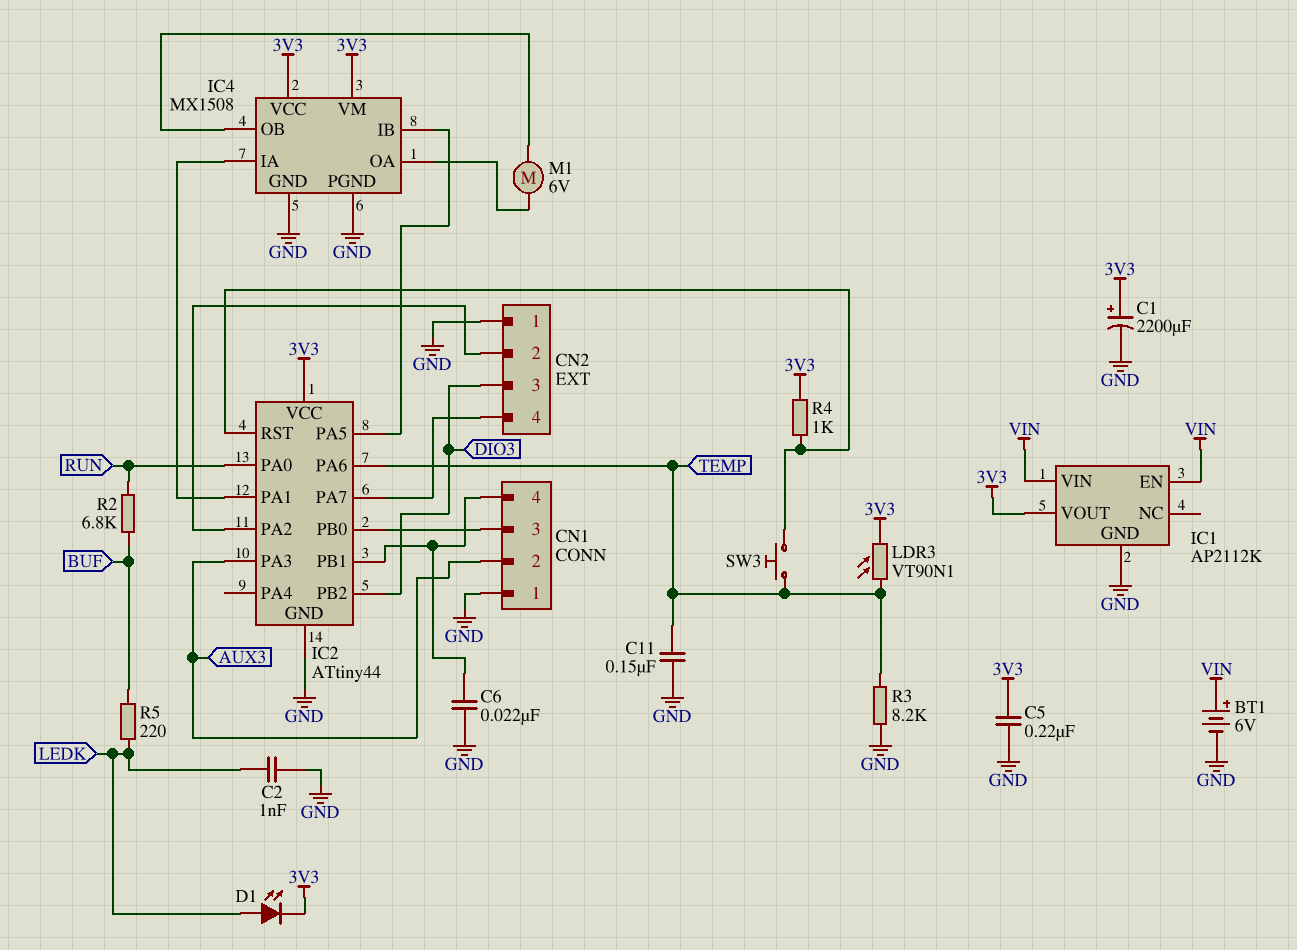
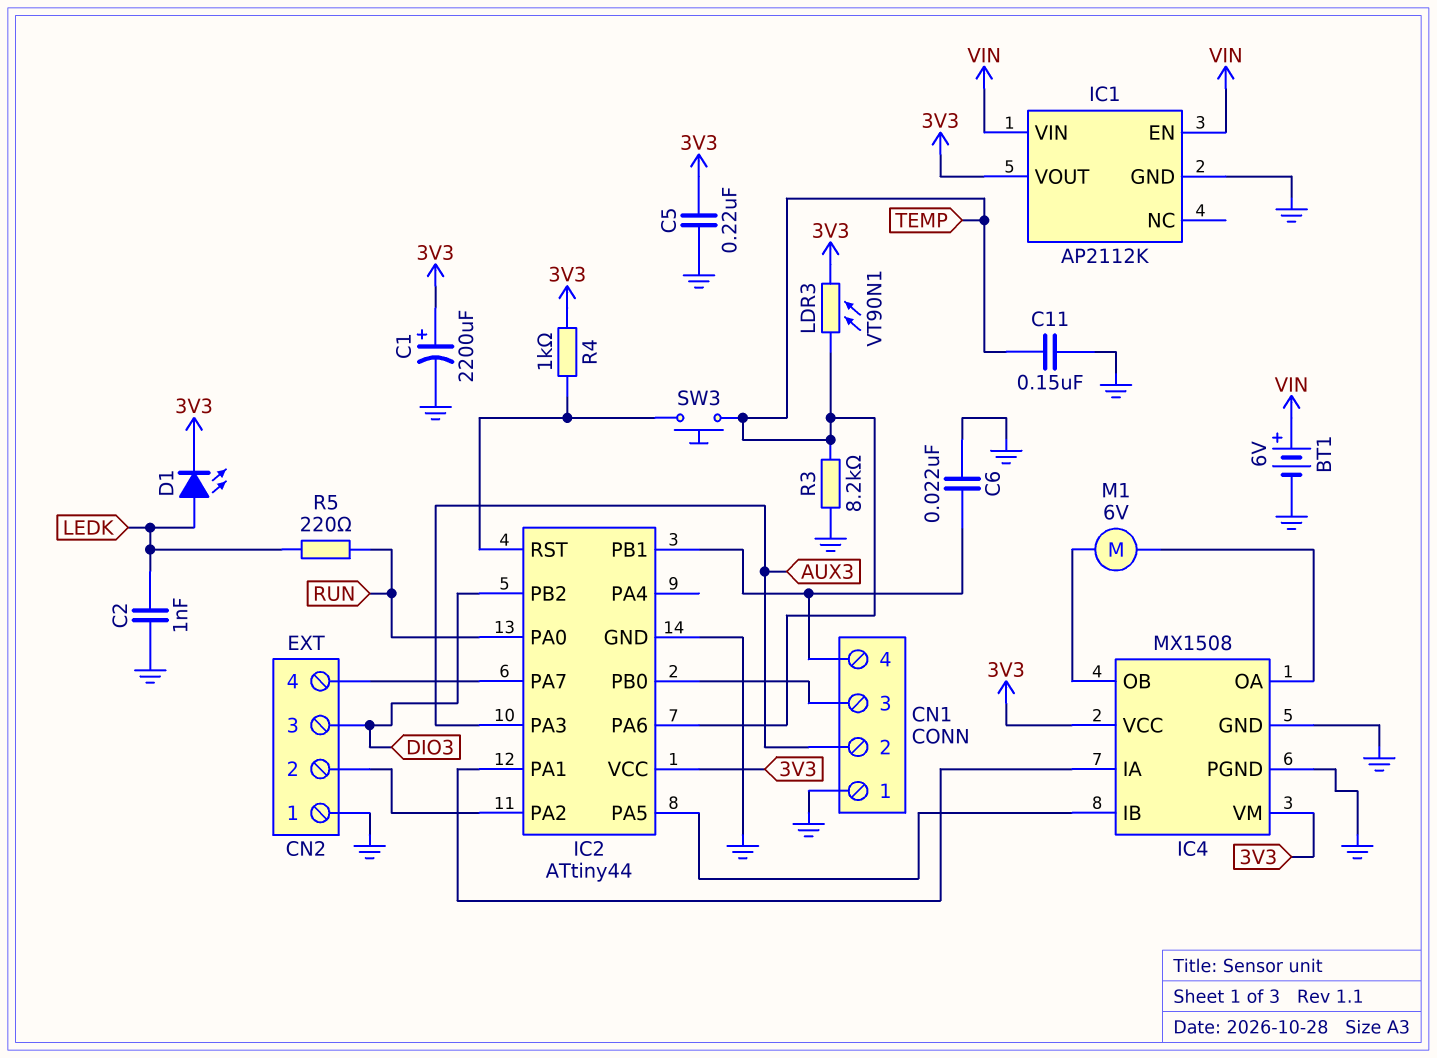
R2: 6.8k (BUF, RUN) -> none
R5: 220 (BUF, LEDK) -> 220 (LEDK, RUN)

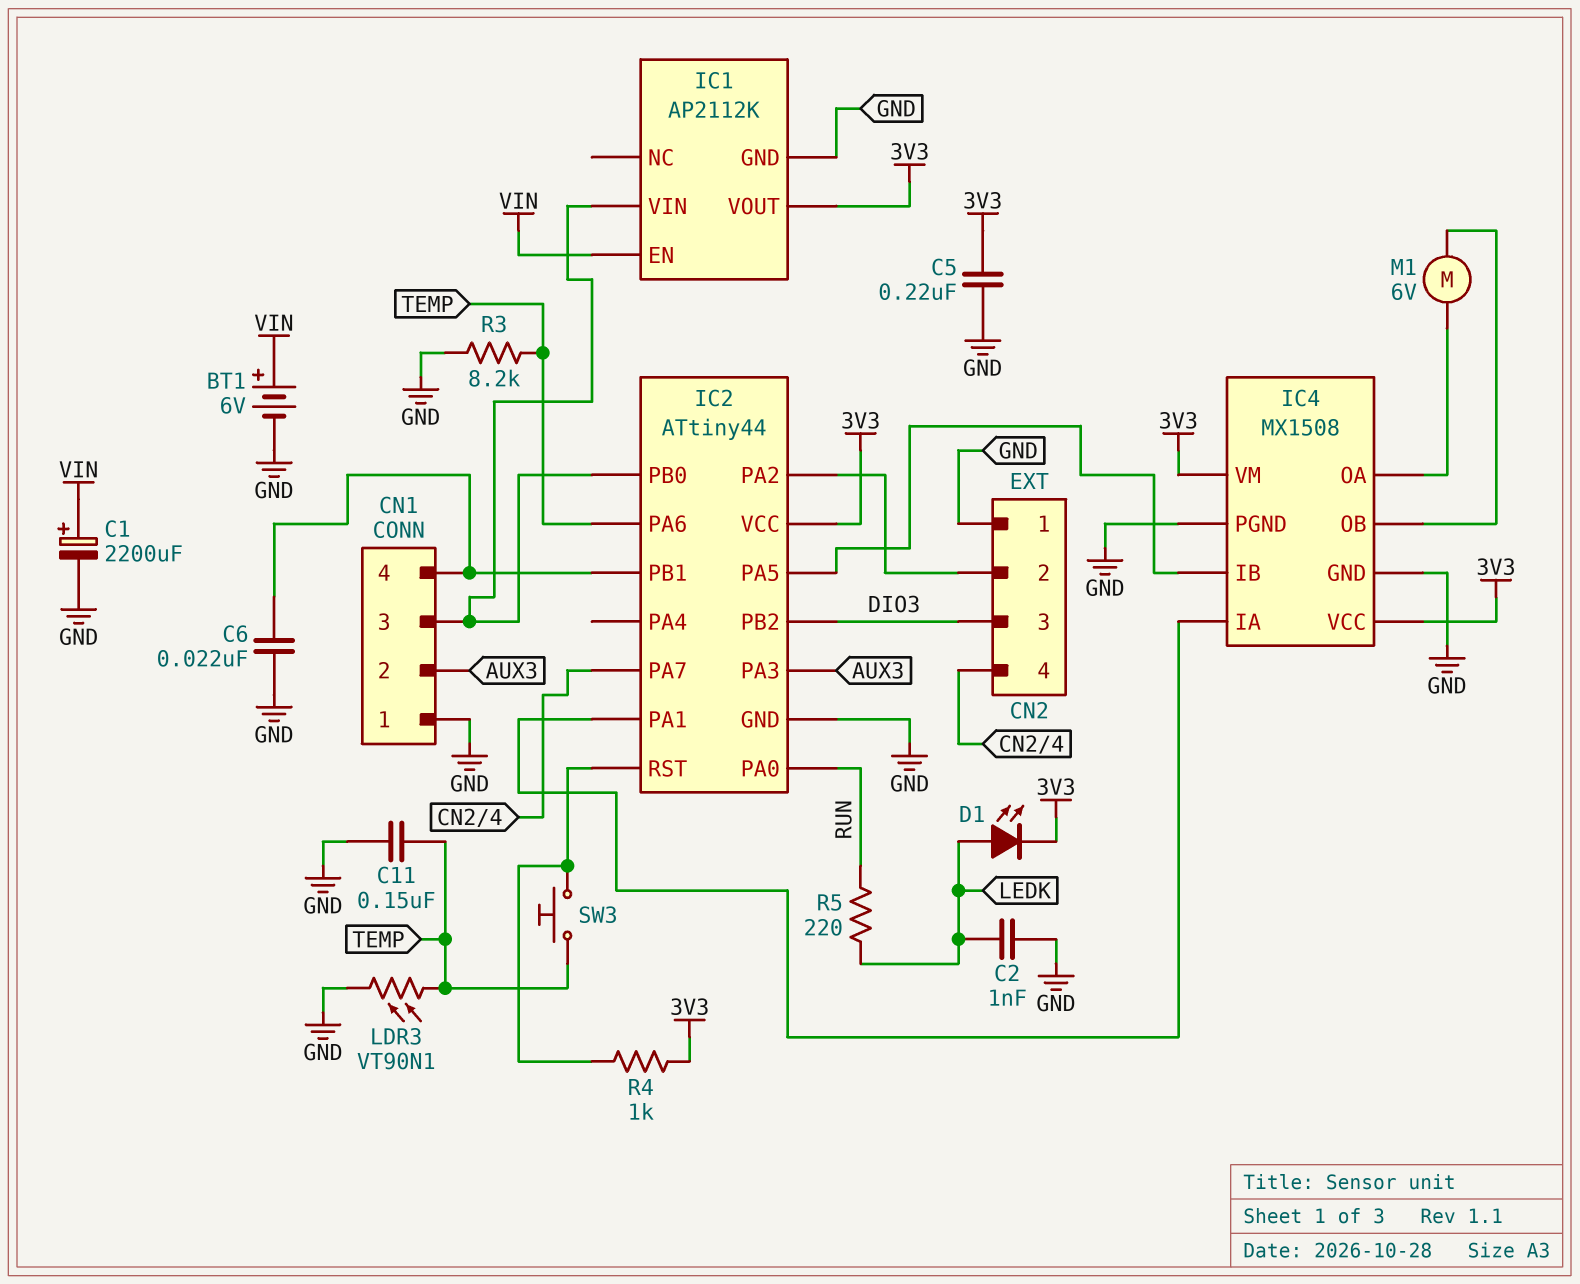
C1: 2200uF (plus 3V3, minus GND) -> 2200uF (plus VIN, minus GND)
IC1 pin VIN: VIN -> CN1/3
LDR3: VT90N1 (3V3, TEMP) -> VT90N1 (GND, TEMP)

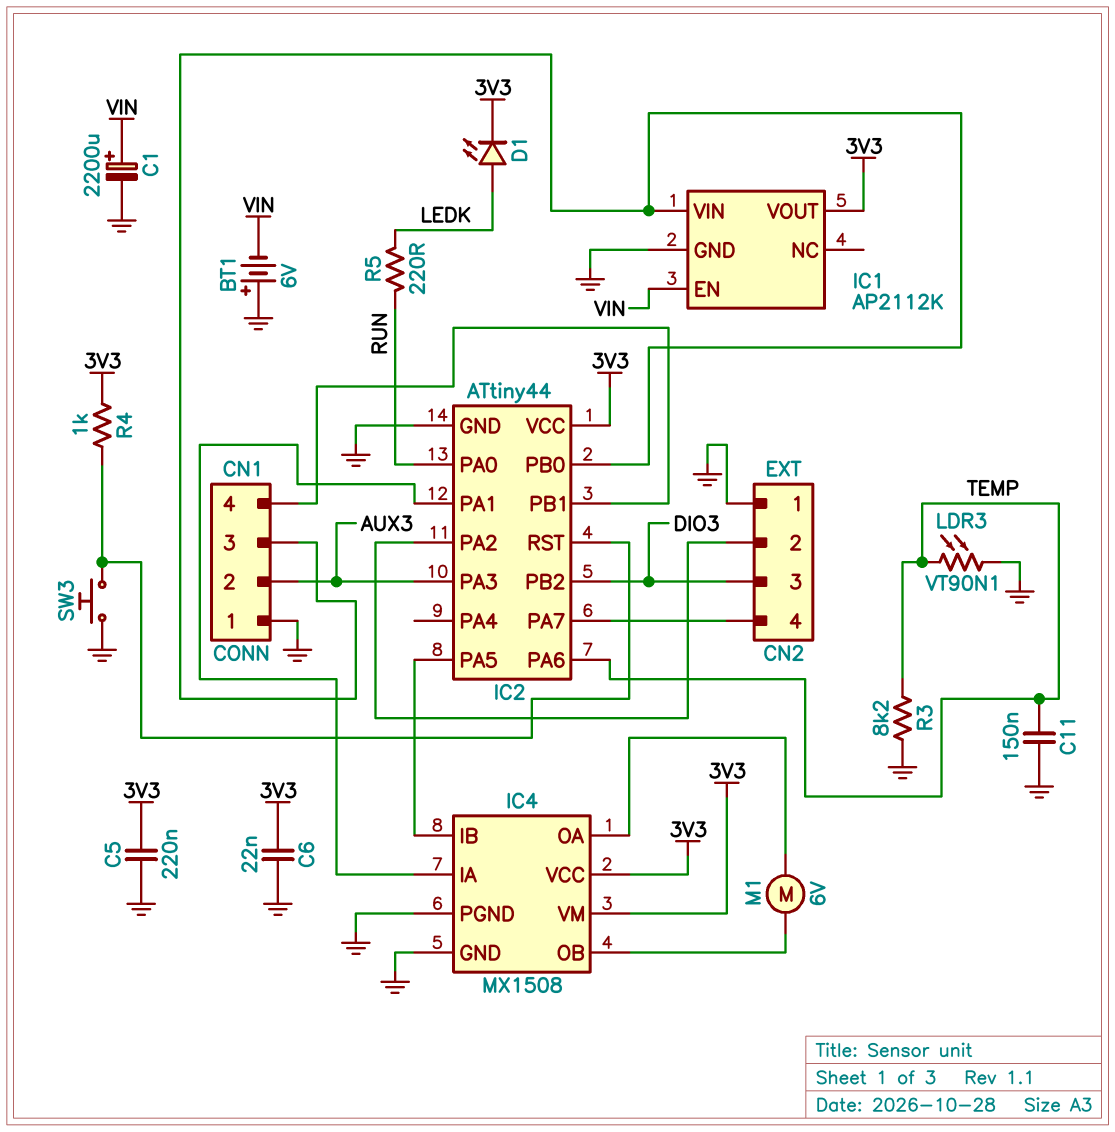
BT1: 6V (plus VIN, minus GND) -> 6V (plus GND, minus VIN)
C2: 1nF (GND, LEDK) -> none
C6: 22nF (CN1/4, GND) -> 22nF (3V3, GND)
SW3: button (IC2/RST, TEMP) -> button (GND, IC2/RST)

